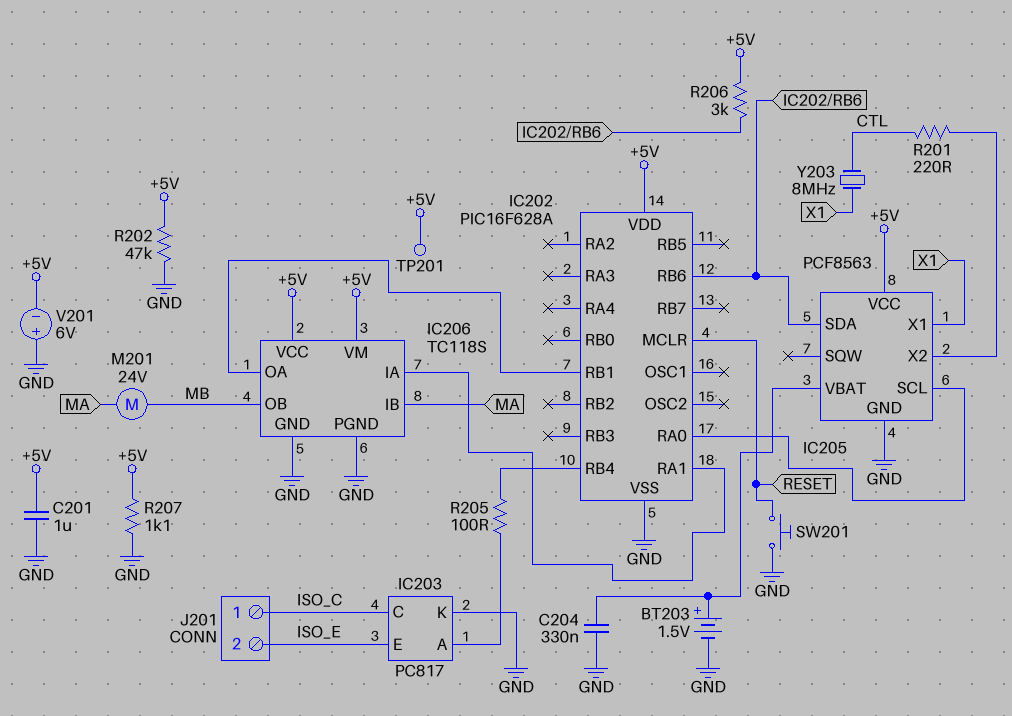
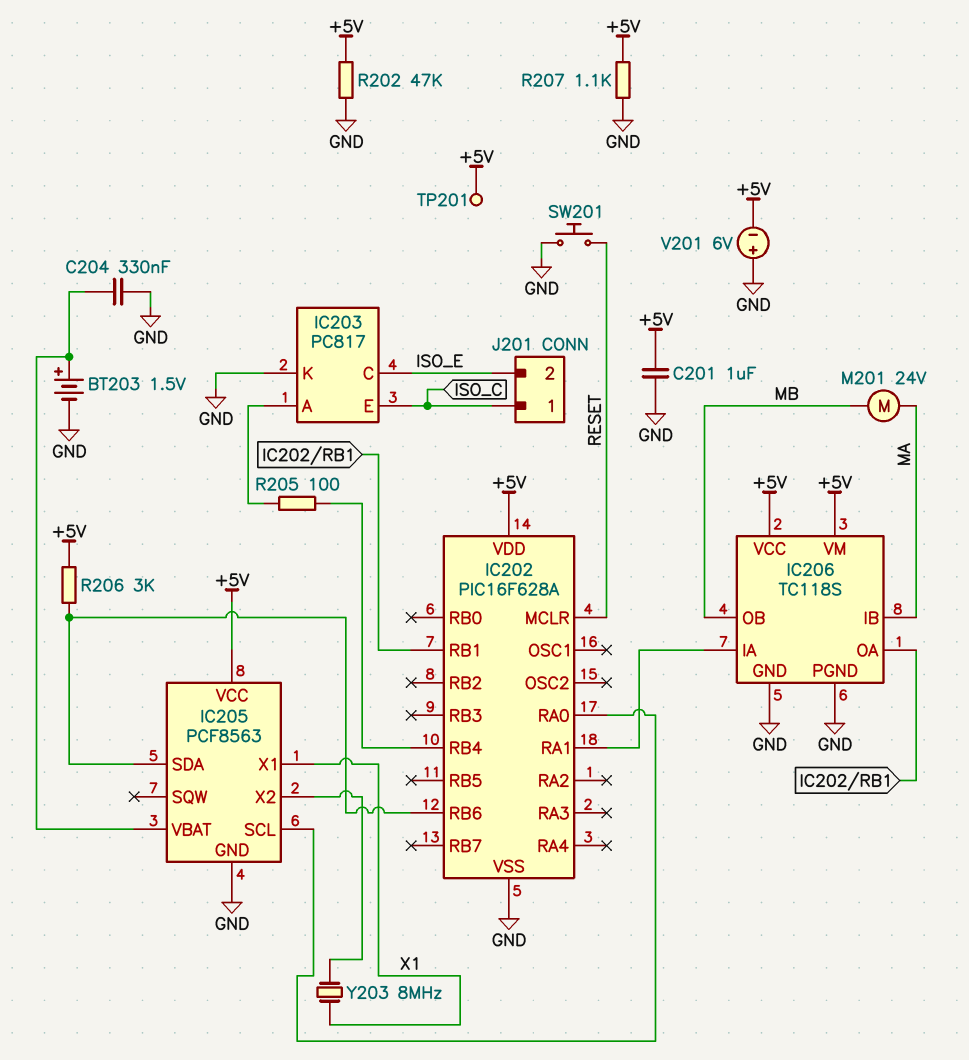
IC203 pin C: ISO_C -> ISO_E
IC203 pin E: ISO_E -> ISO_C
R201: 220 (CTL, IC205/X2) -> none
Y203: 8MHz (CTL, X1) -> 8MHz (IC205/X2, X1)

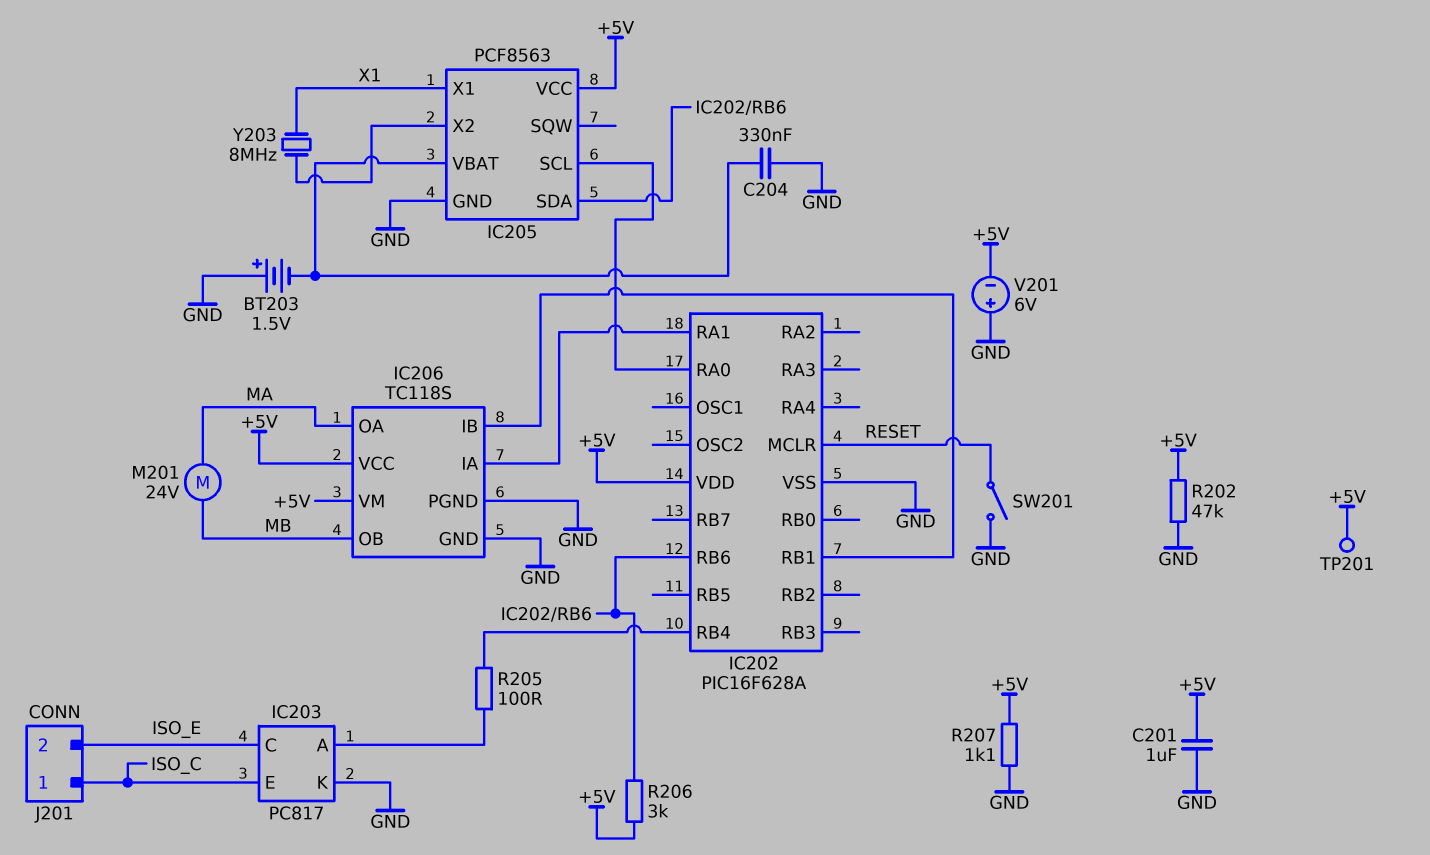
BT203: 1.5V (plus IC205/VBAT, minus GND) -> 1.5V (plus GND, minus IC205/VBAT)
IC206 pin IB: MA -> IC202/RB1
IC206 pin OA: IC202/RB1 -> MA
SW201: button (GND, RESET) -> switch (GND, RESET)

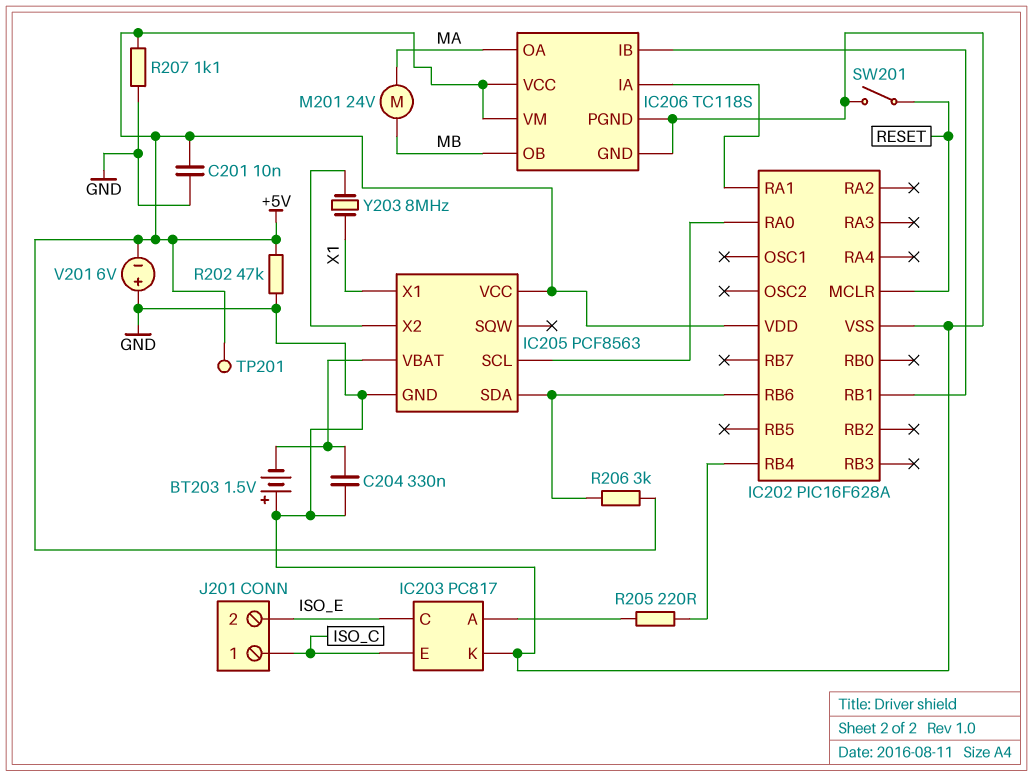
C201: 1uF (+5V, GND) -> 10nF (+5V, GND)
R205: 100 (IC202/RB4, IC203/A) -> 220 (IC202/RB4, IC203/A)

